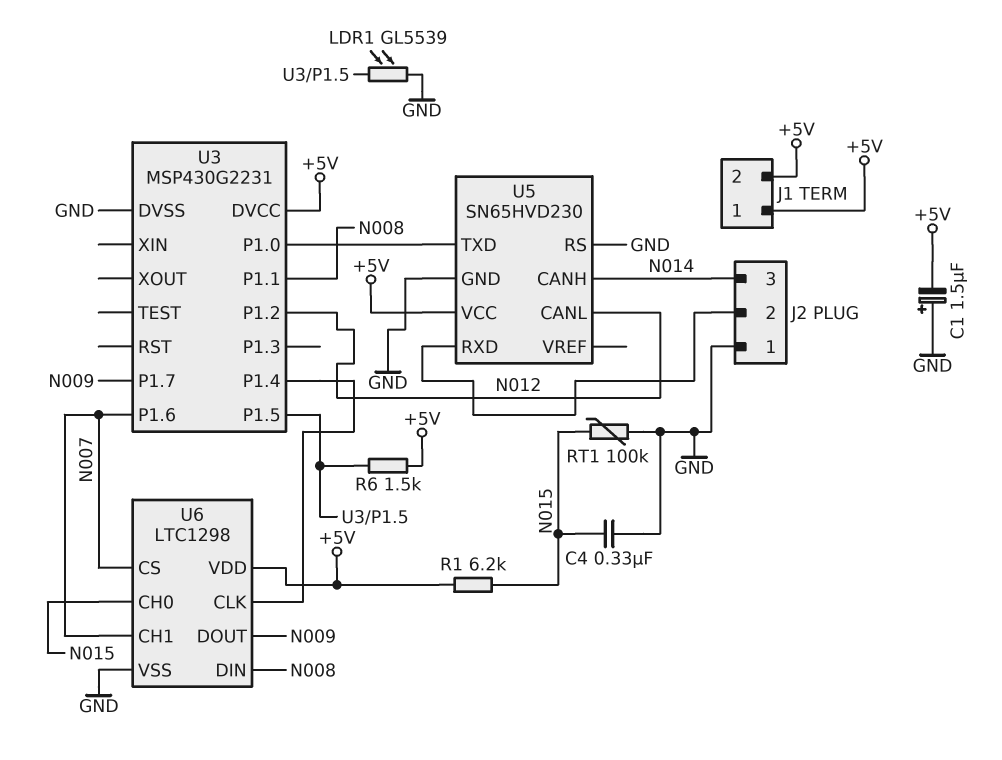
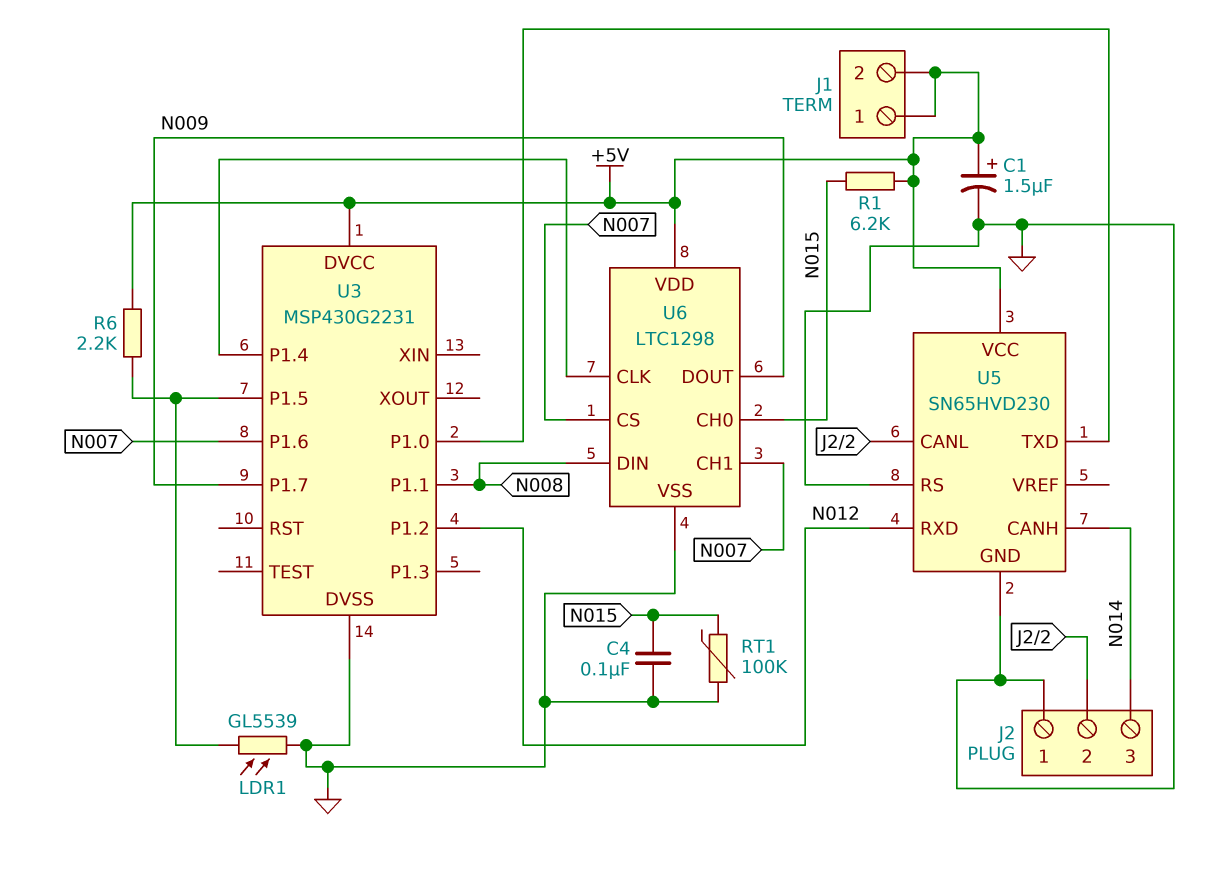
C1: 1.5uF (plus GND, minus +5V) -> 1.5uF (plus +5V, minus GND)
C4: 330nF (GND, N015) -> 100nF (GND, N015)
R6: 1.5k (+5V, U3/P1.5) -> 2.2k (+5V, U3/P1.5)
U5 pin CANL: N012 -> J2/2
U5 pin RXD: J2/2 -> N012

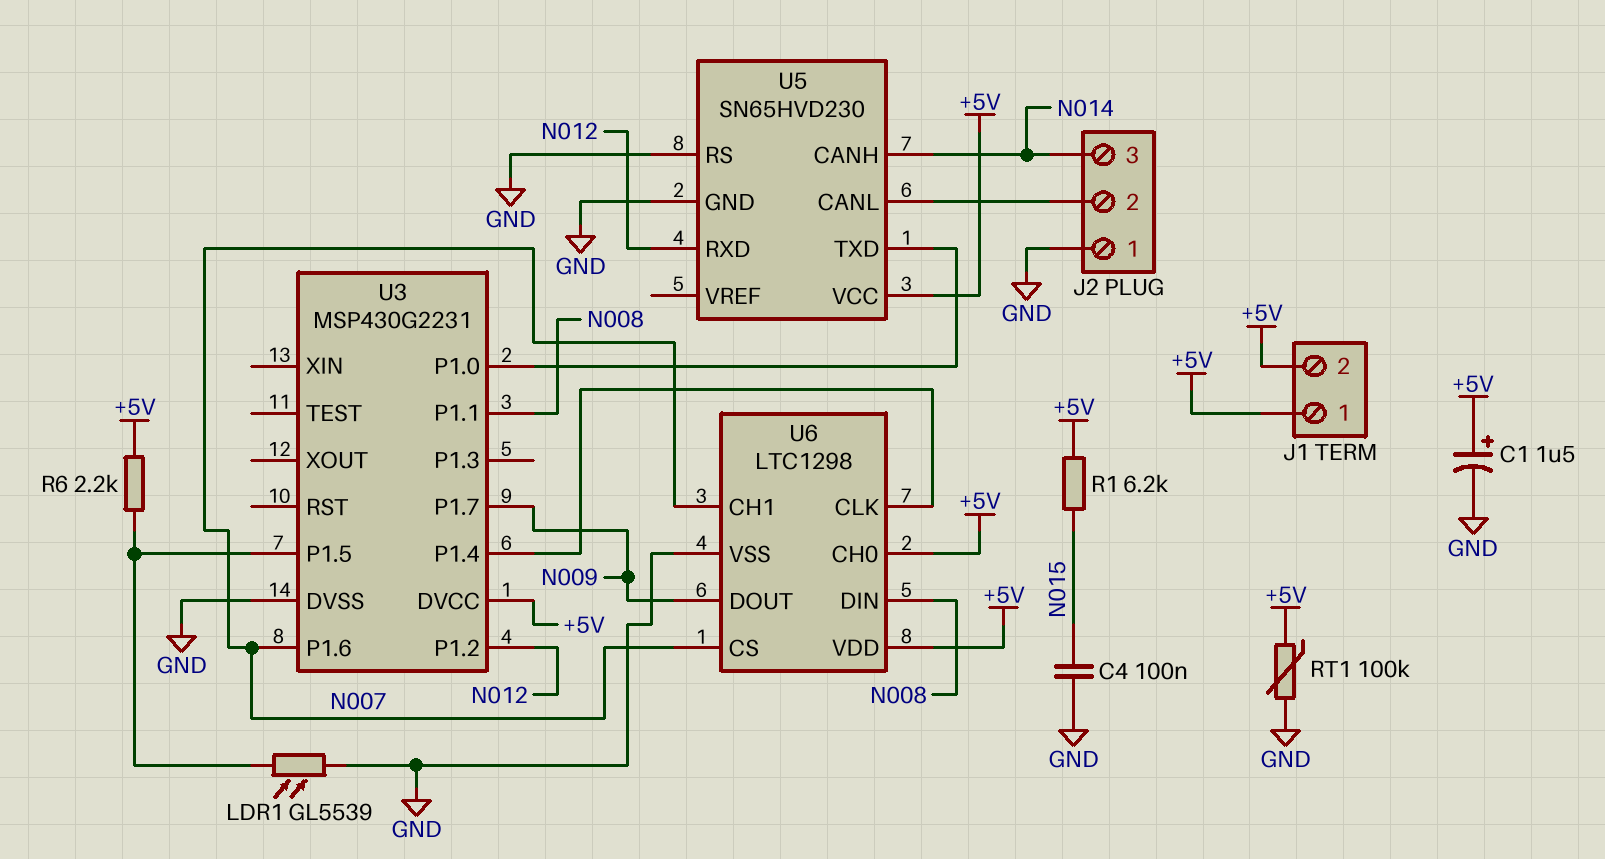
RT1: 100k (GND, N015) -> 100k (+5V, GND)
U6 pin CH0: N015 -> +5V

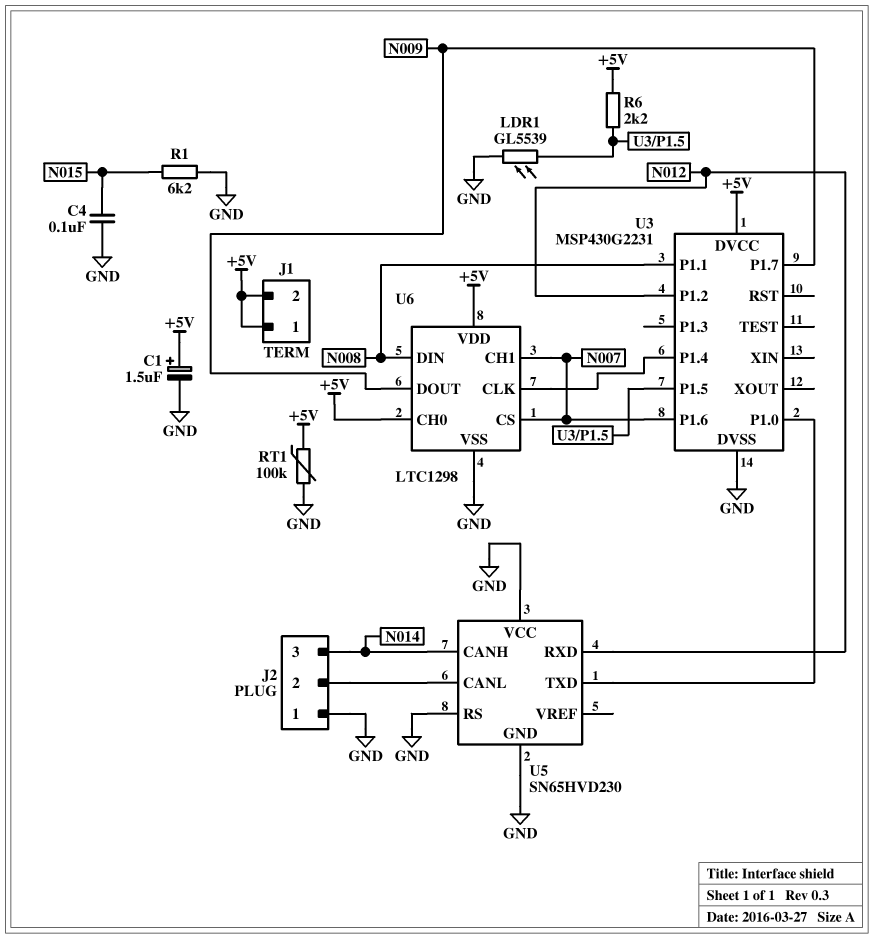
R1: 6.2k (+5V, N015) -> 6.2k (GND, N015)
U5 pin VCC: +5V -> GND

